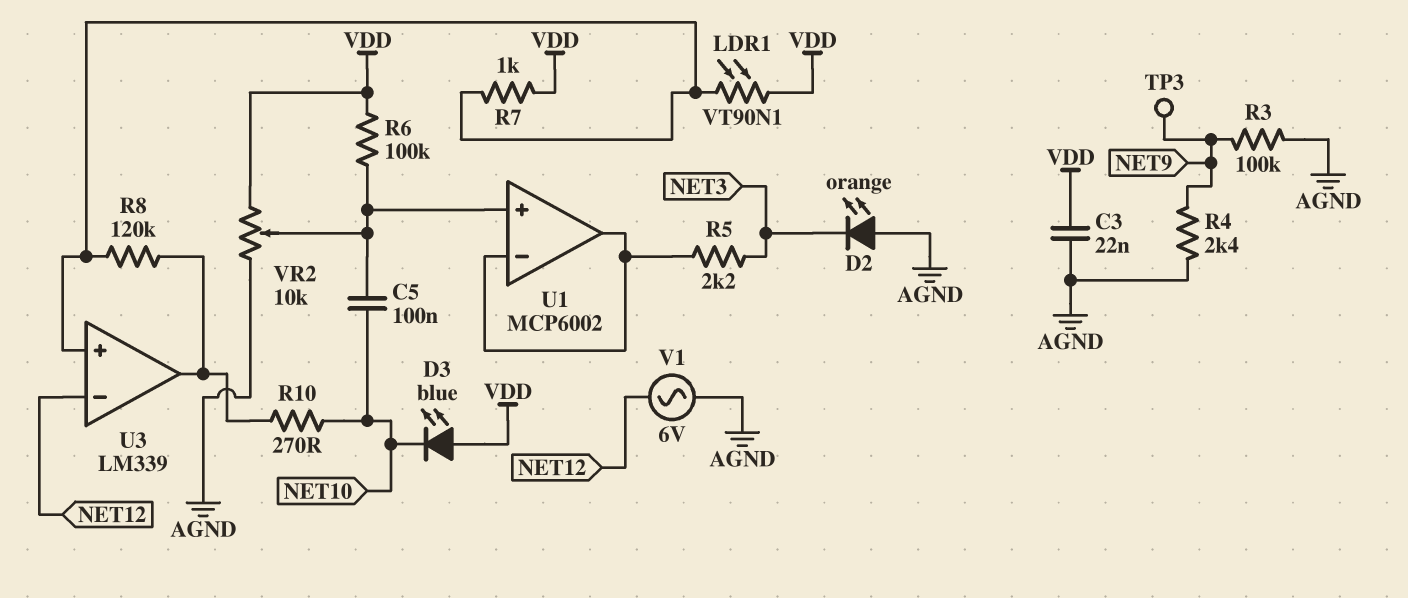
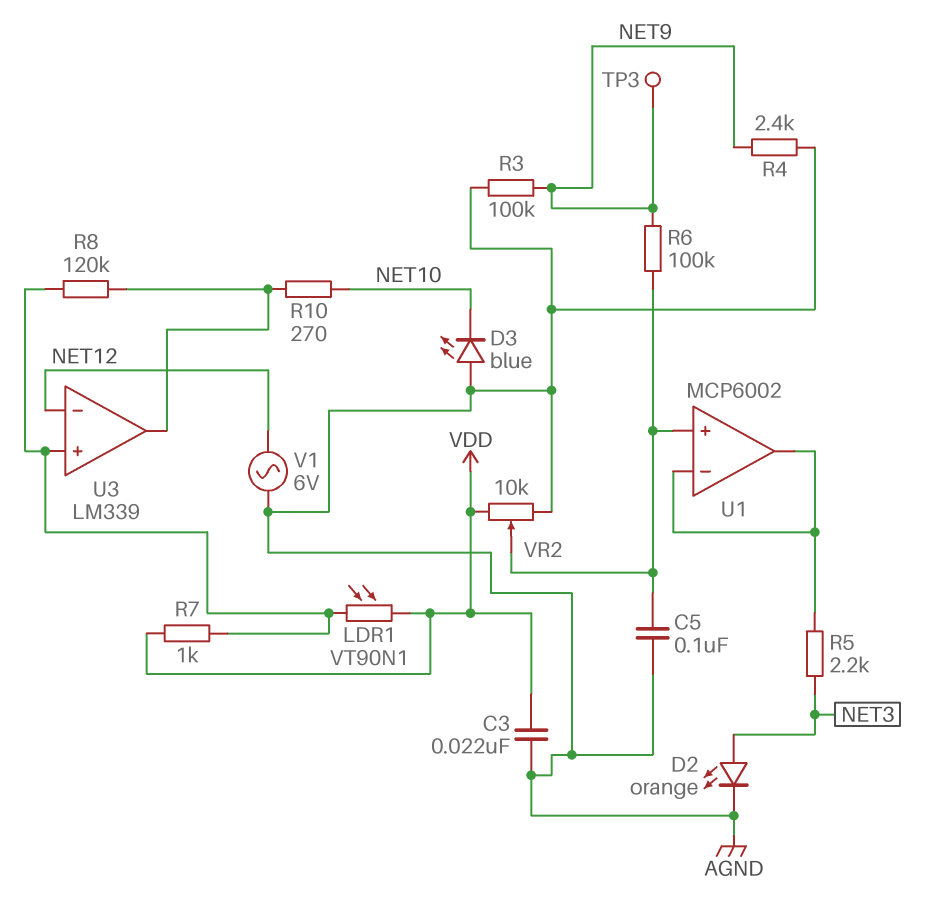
C5: 100nF (NET10, U1/in+) -> 100nF (AGND, U1/in+)
D2: LED orange (A AGND, K NET3) -> LED orange (A NET3, K AGND)
D3: LED blue (A VDD, K NET10) -> LED blue (A AGND, K NET10)
R6: 100k (U1/in+, VDD) -> 100k (NET9, U1/in+)

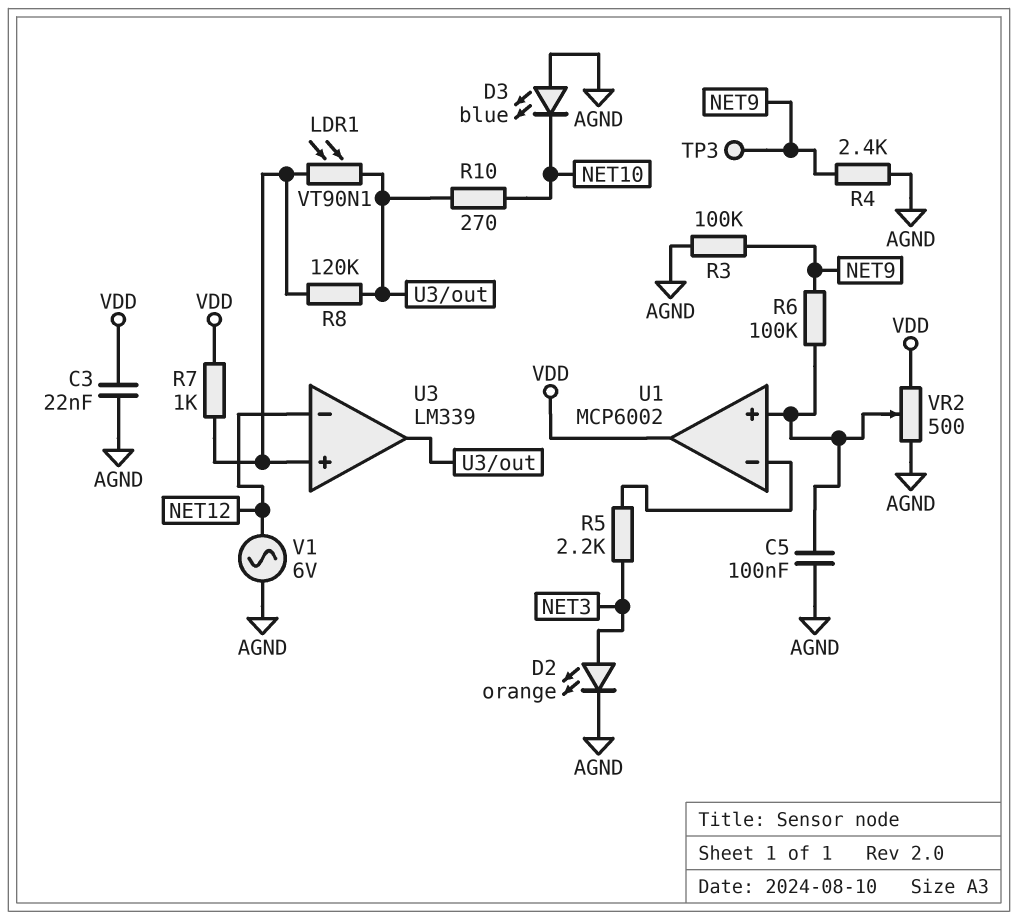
LDR1: VT90N1 (U3/in+, VDD) -> VT90N1 (U3/in+, U3/out)
U1 pin out: U1/in- -> VDD
VR2: 10k (AGND, VDD, wiper U1/in+) -> 500 (AGND, VDD, wiper U1/in+)

